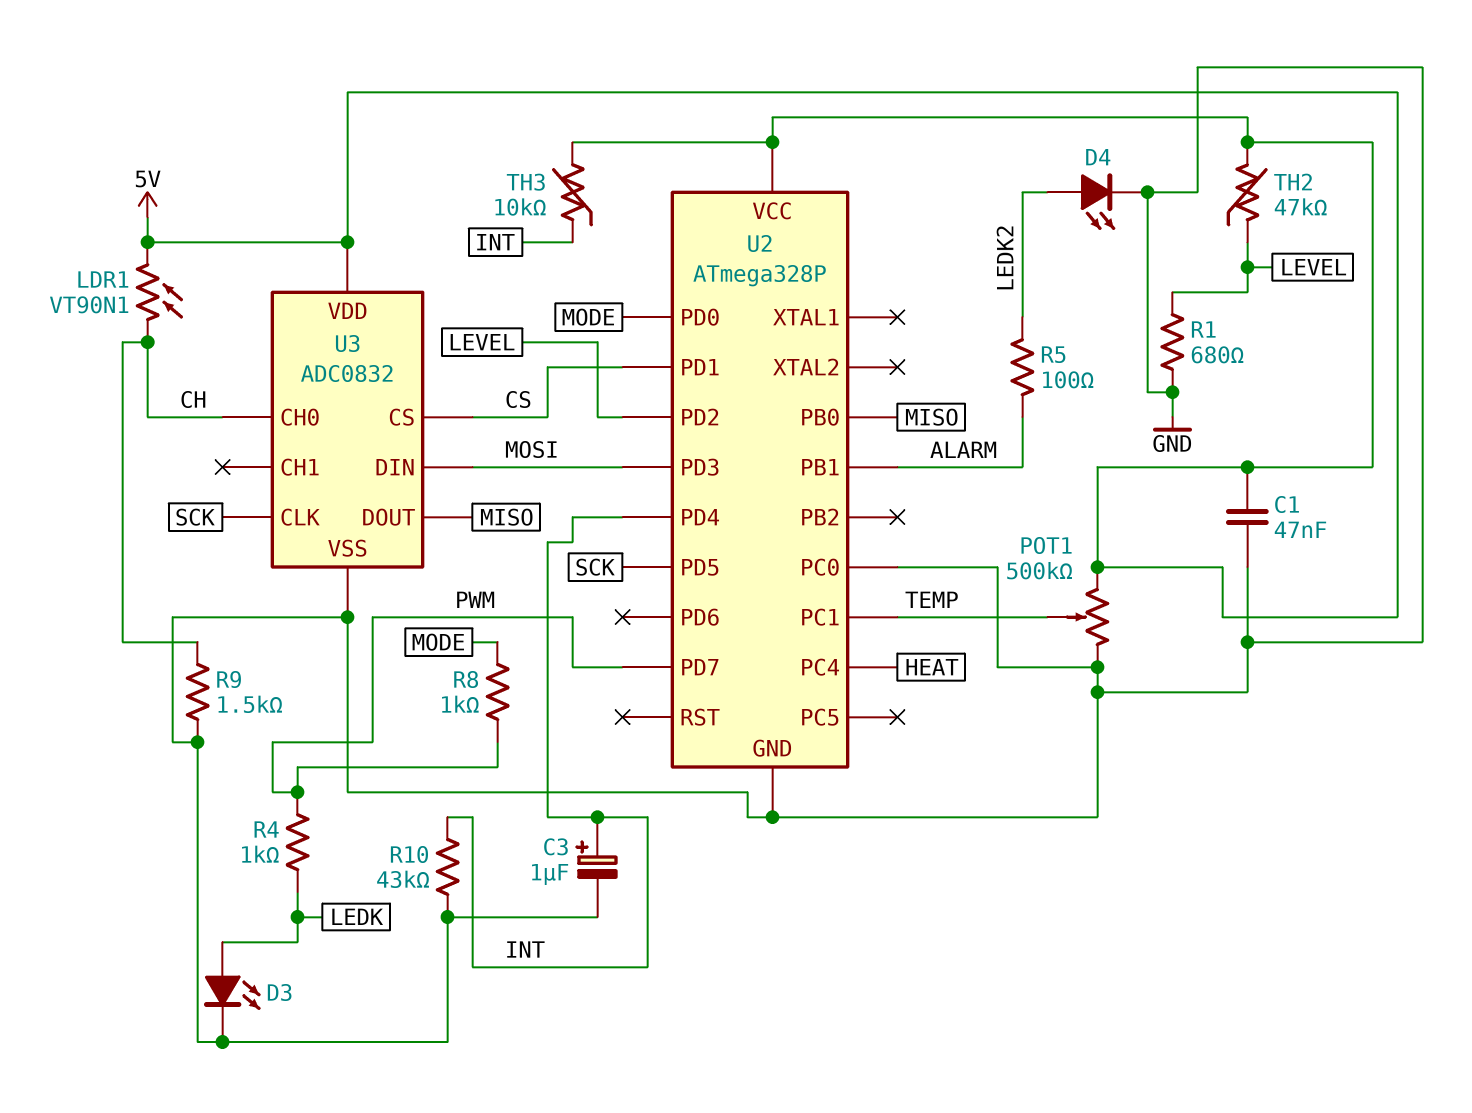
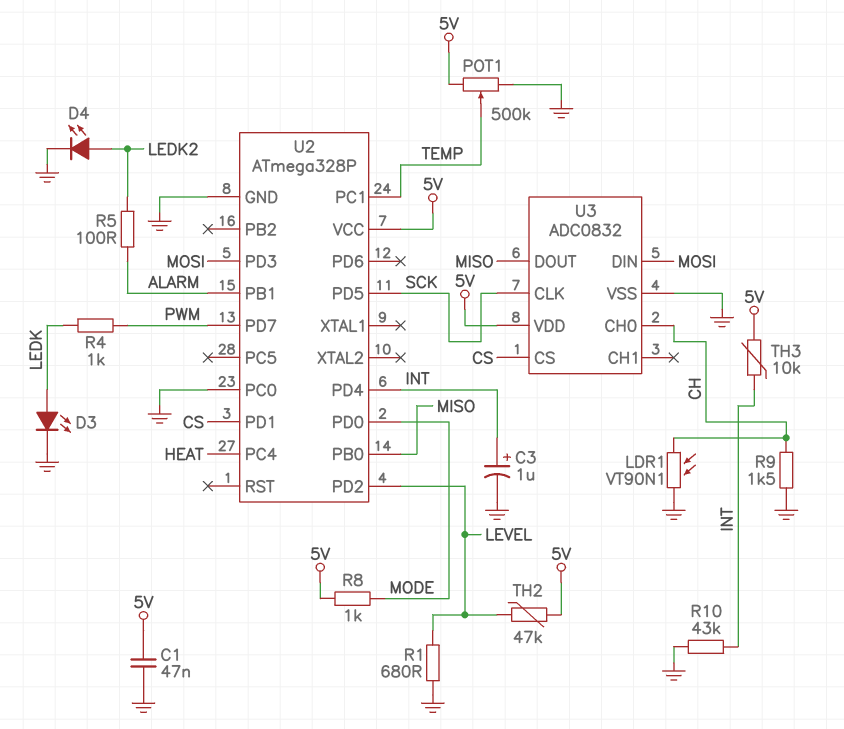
LDR1: VT90N1 (5V, CH) -> VT90N1 (CH, GND)
R8: 1k (MODE, PWM) -> 1k (5V, MODE)

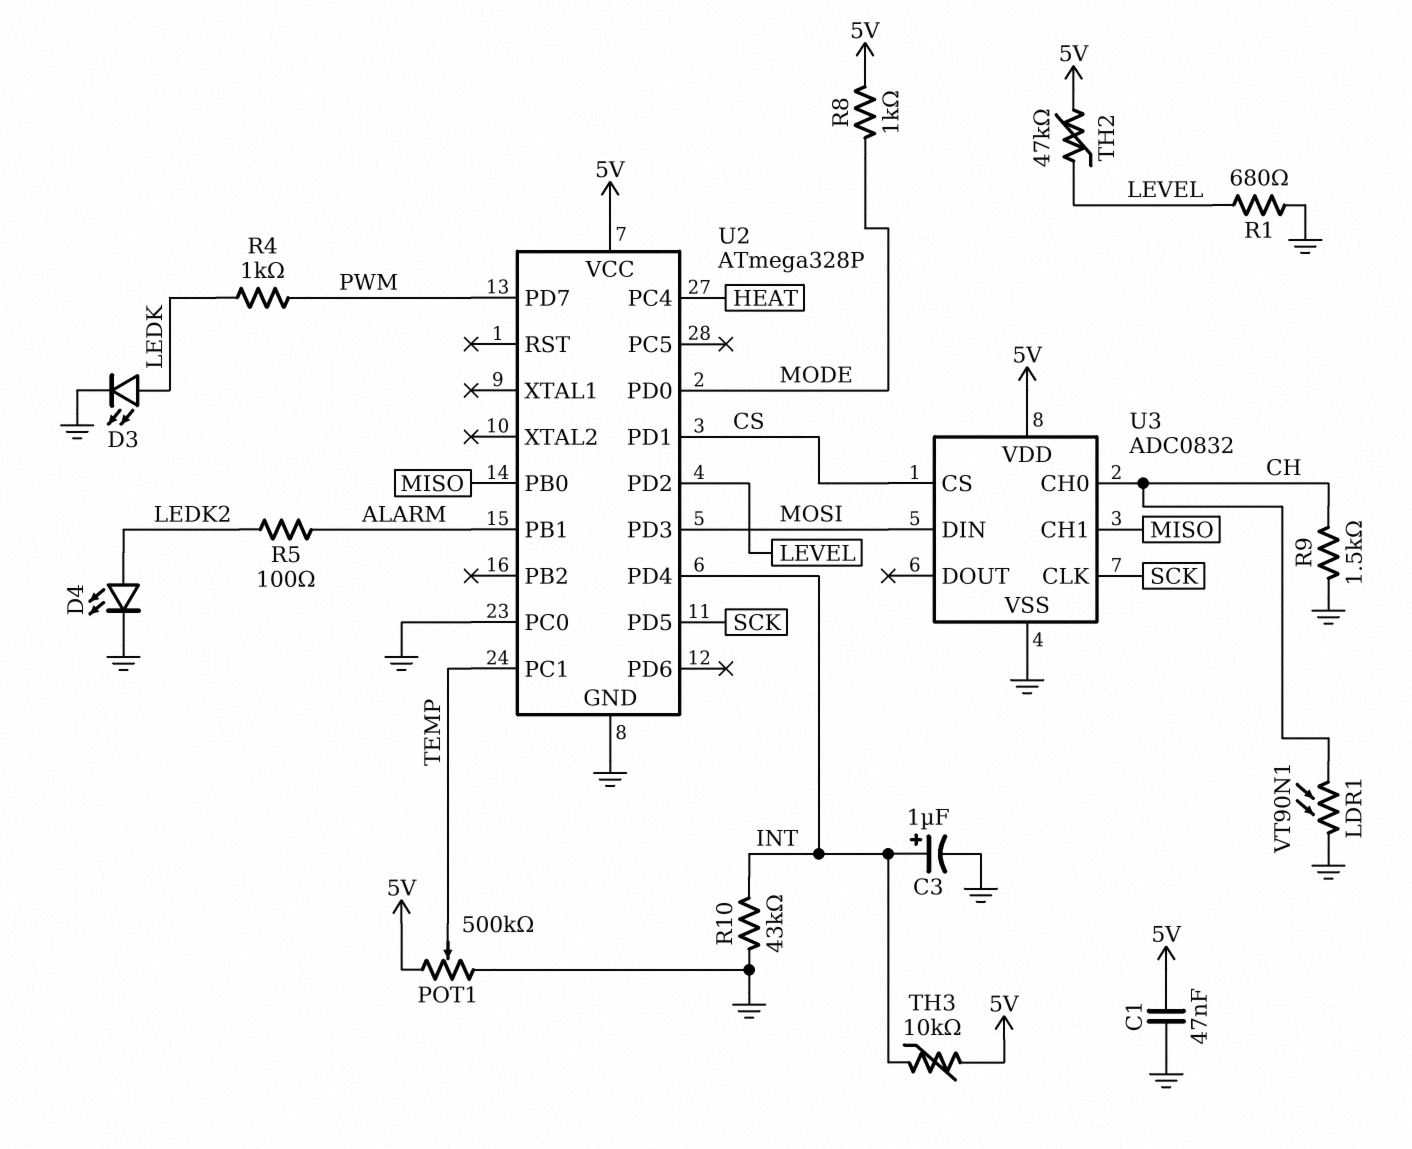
U3 pin CH1: none -> MISO
U3 pin DOUT: MISO -> none

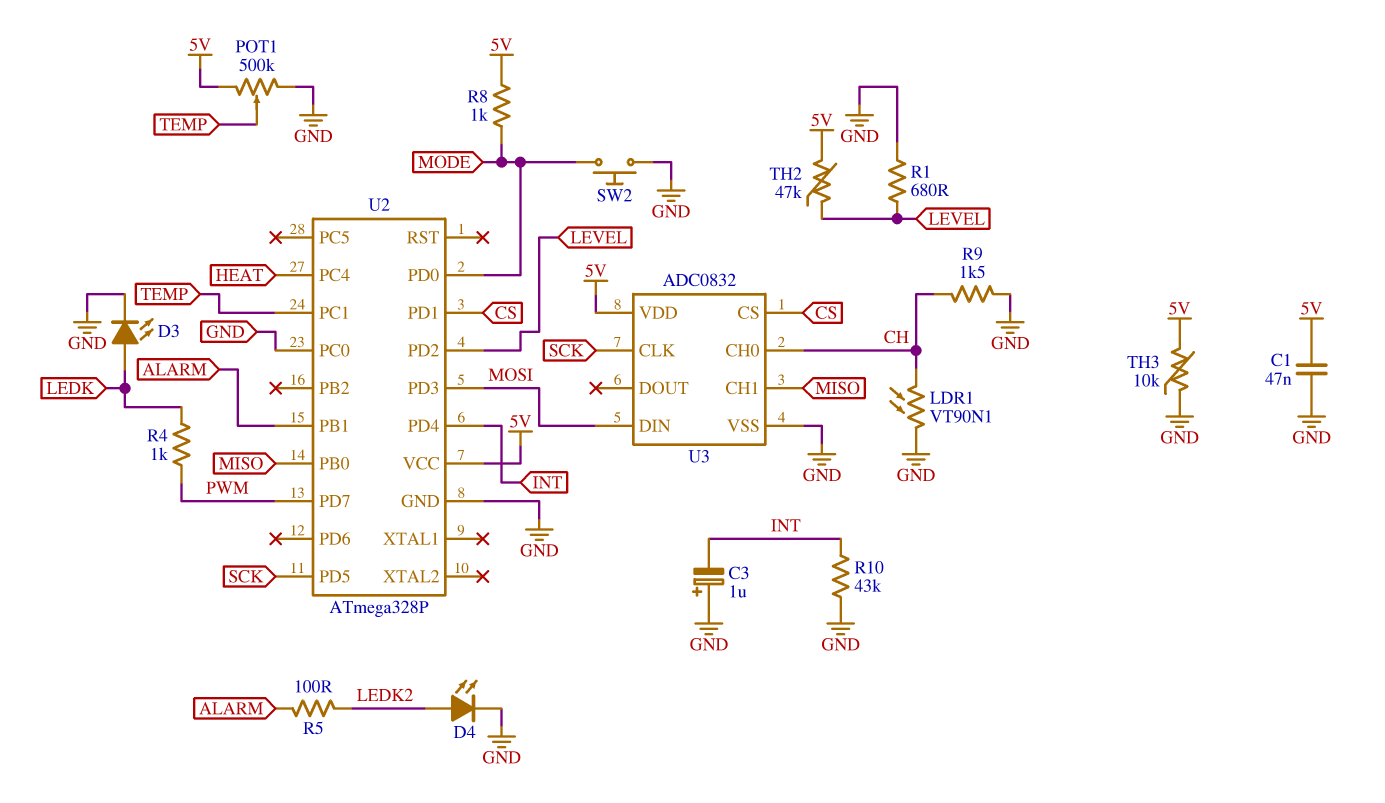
C3: 1uF (plus INT, minus GND) -> 1uF (plus GND, minus INT)
SW2: none -> button (GND, MODE)
TH3: 10k (5V, INT) -> 10k (5V, GND)

